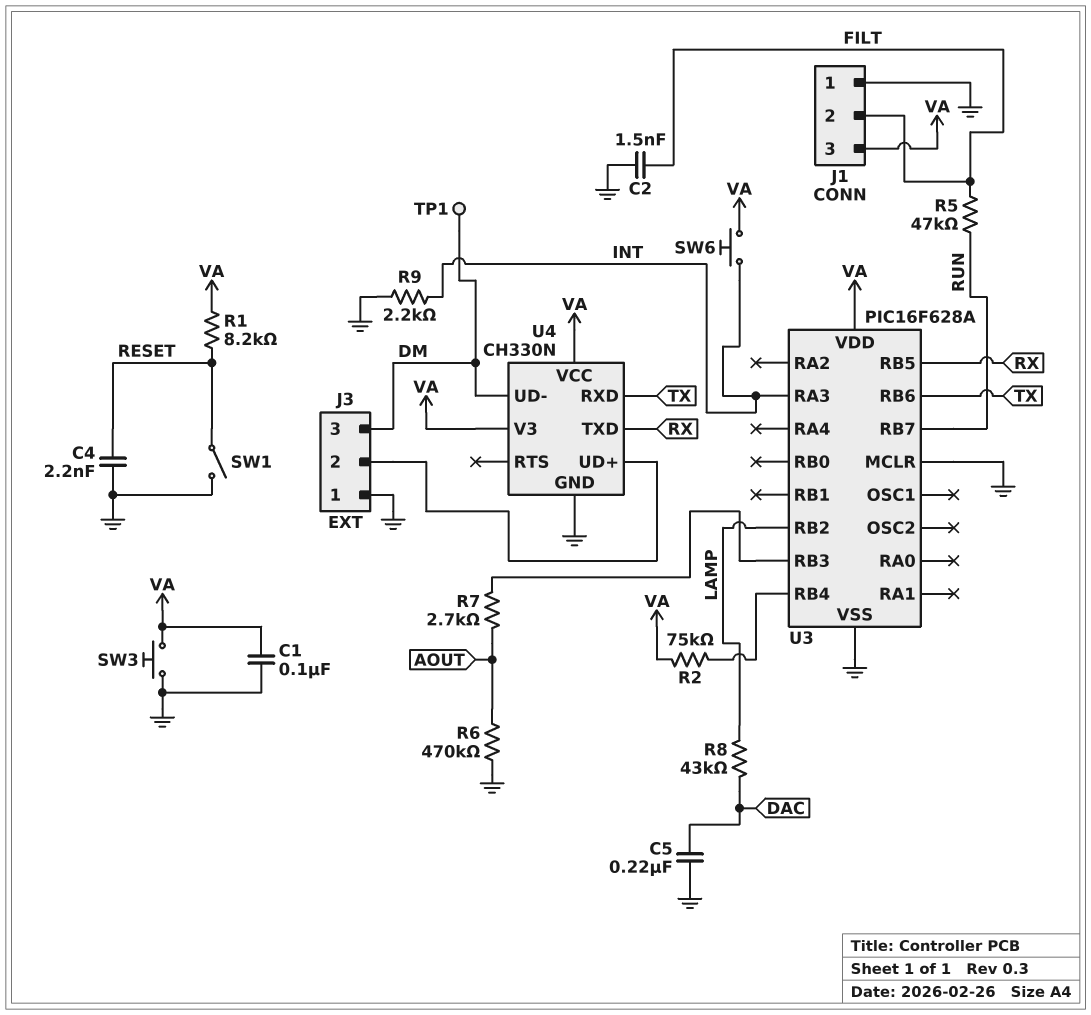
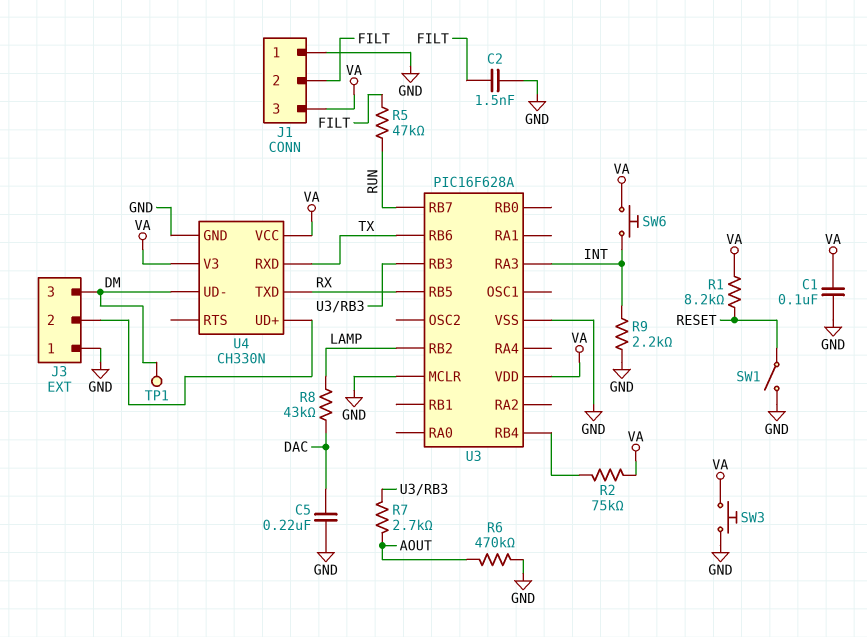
C4: 2.2nF (GND, RESET) -> none

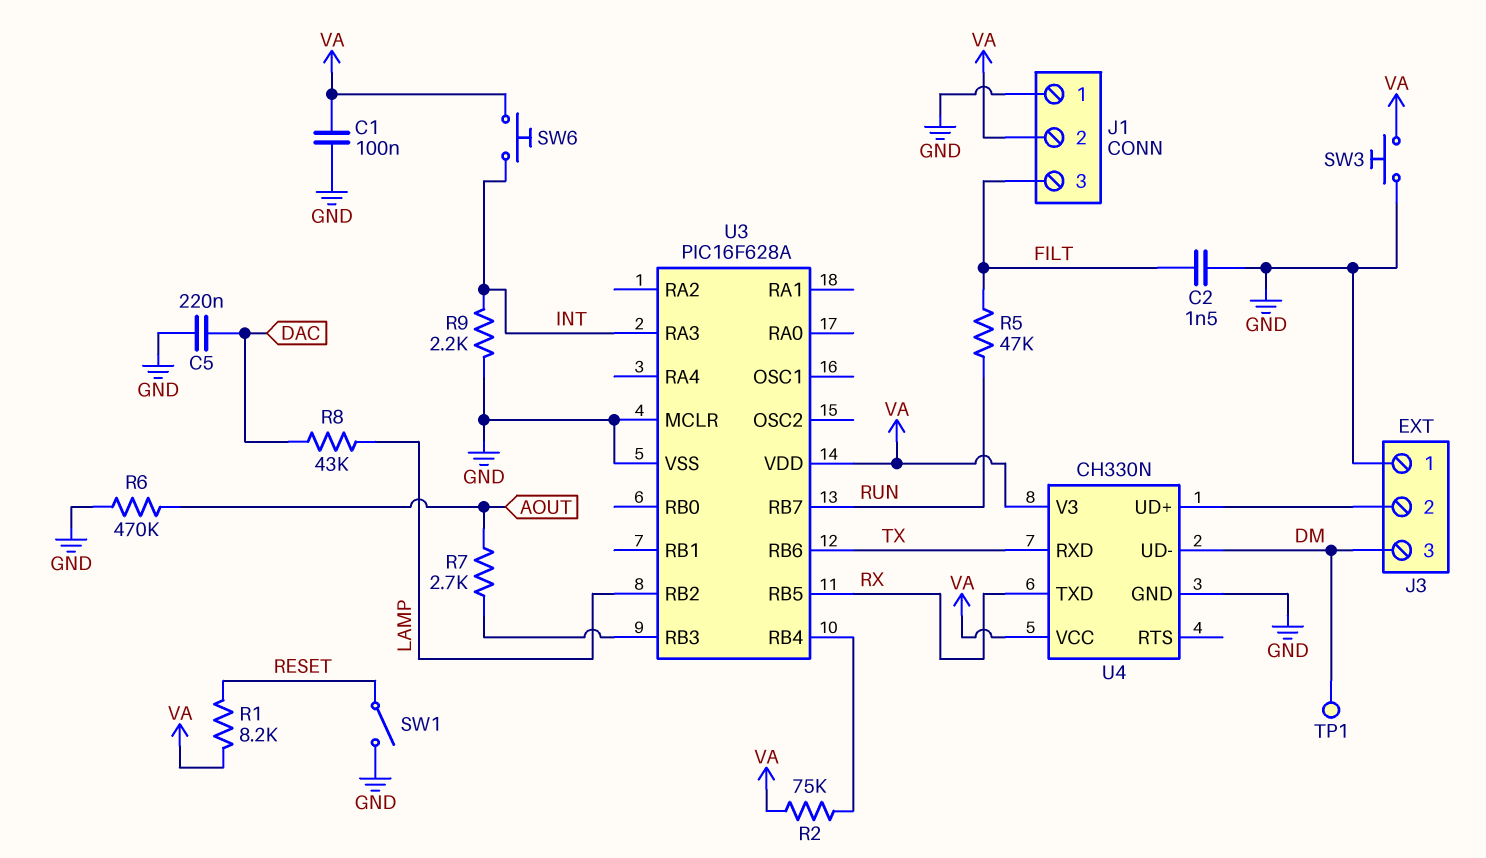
J1 pin 2: FILT -> VA
J1 pin 3: VA -> FILT

